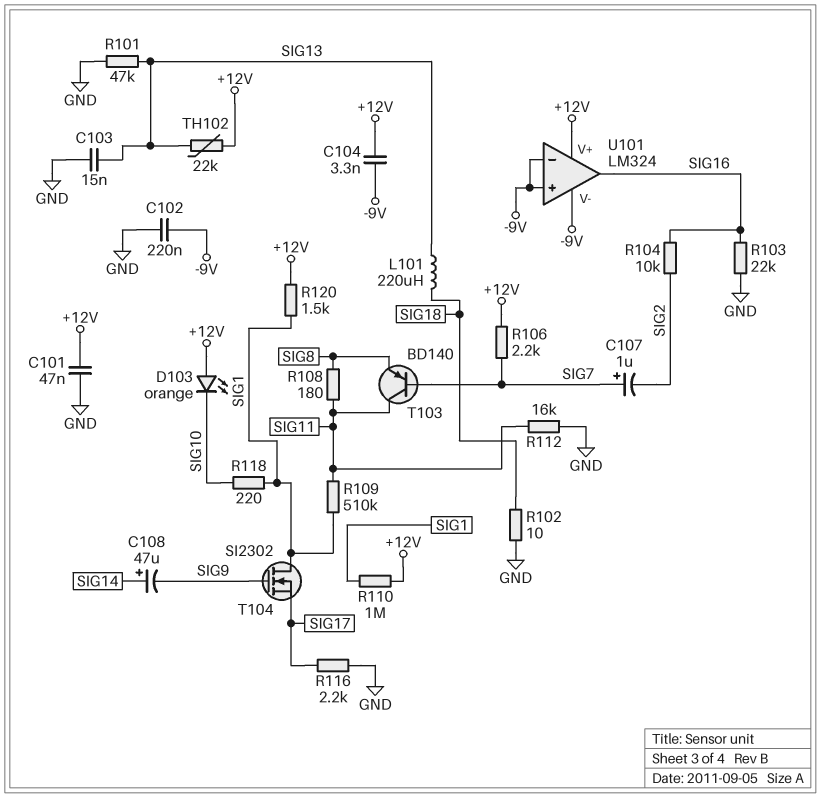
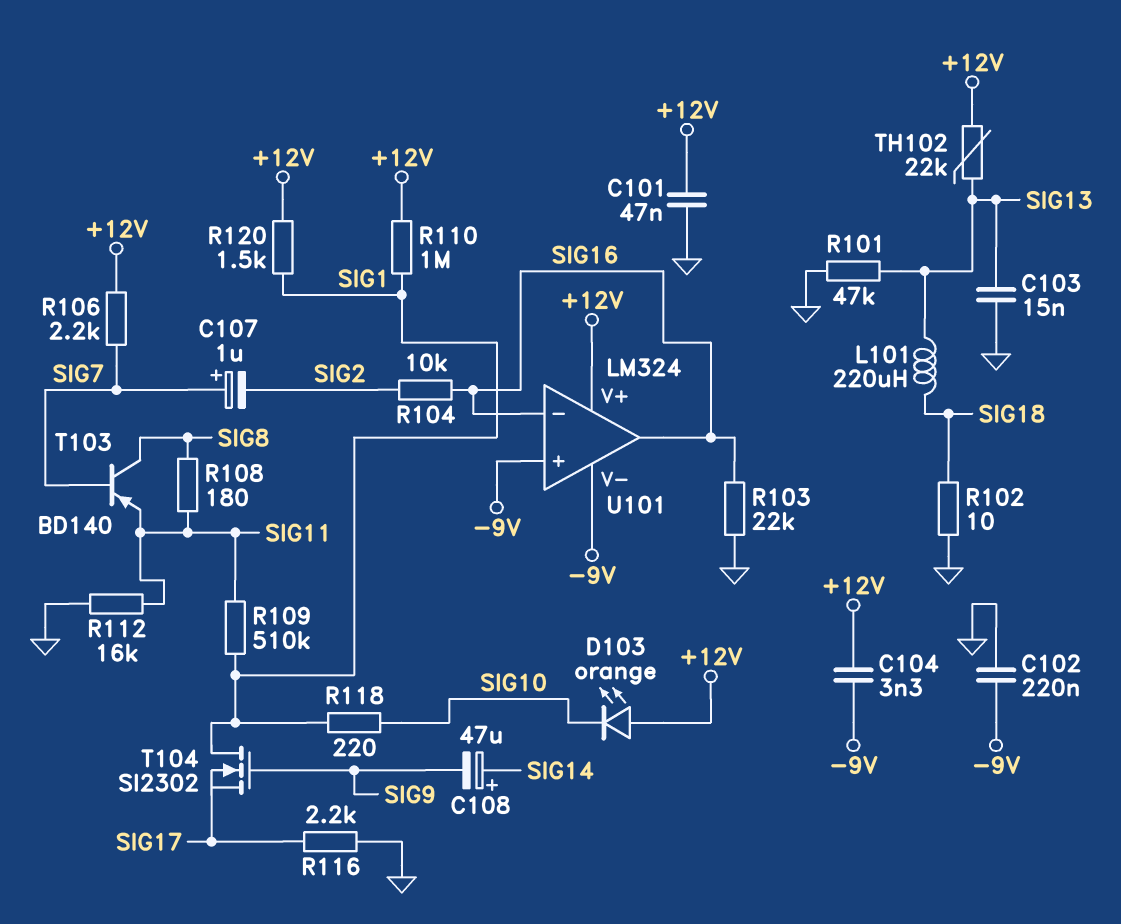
T103: PNP BD140 (B SIG7, C SIG11, E SIG8) -> PNP BD140 (B SIG7, C SIG8, E SIG11)
U101 pin in-: -9V -> SIG16

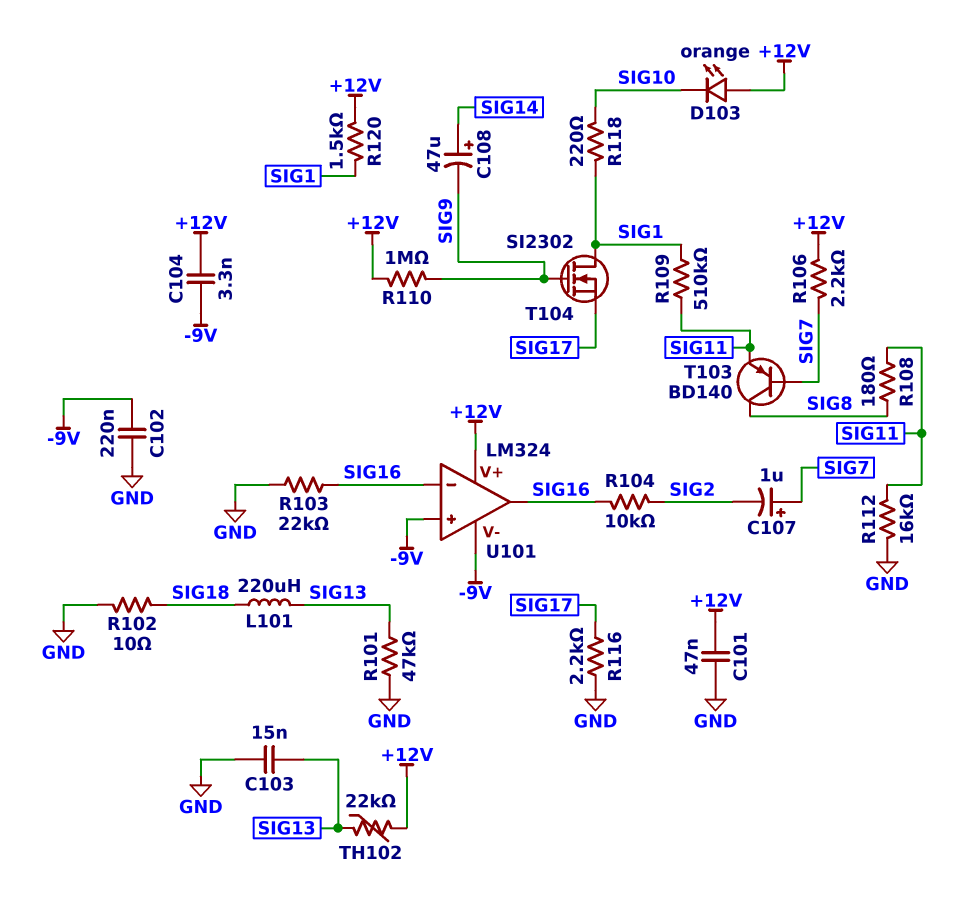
R110: 1M (+12V, SIG1) -> 1M (+12V, SIG9)

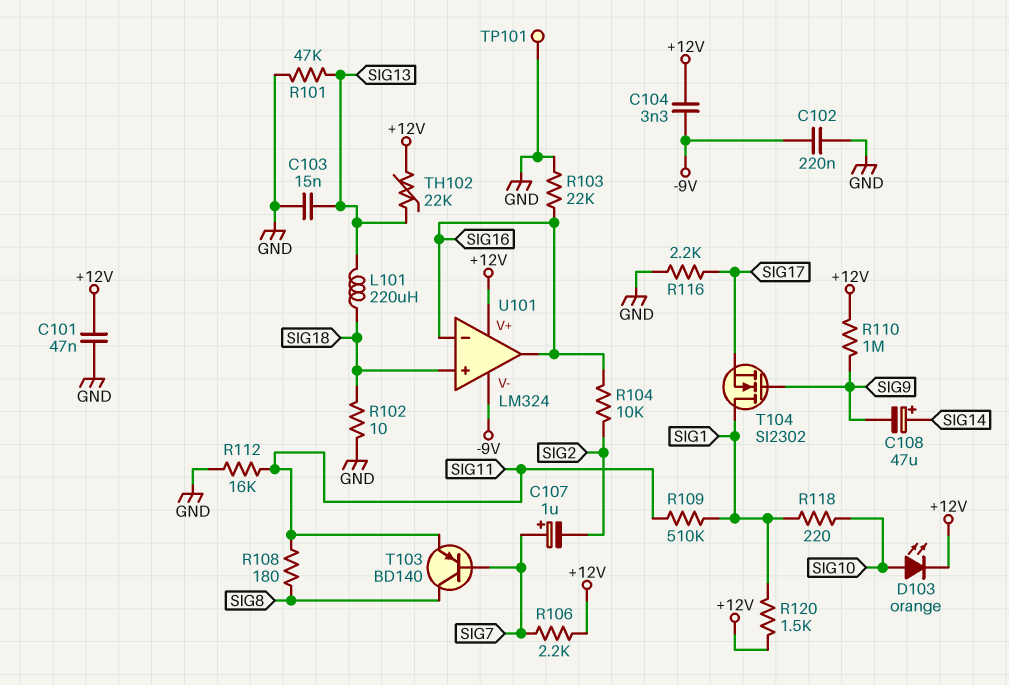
D103: LED orange (A +12V, K SIG10) -> LED orange (A SIG10, K +12V)
TP101: none -> test point (GND)
U101 pin in+: -9V -> SIG18

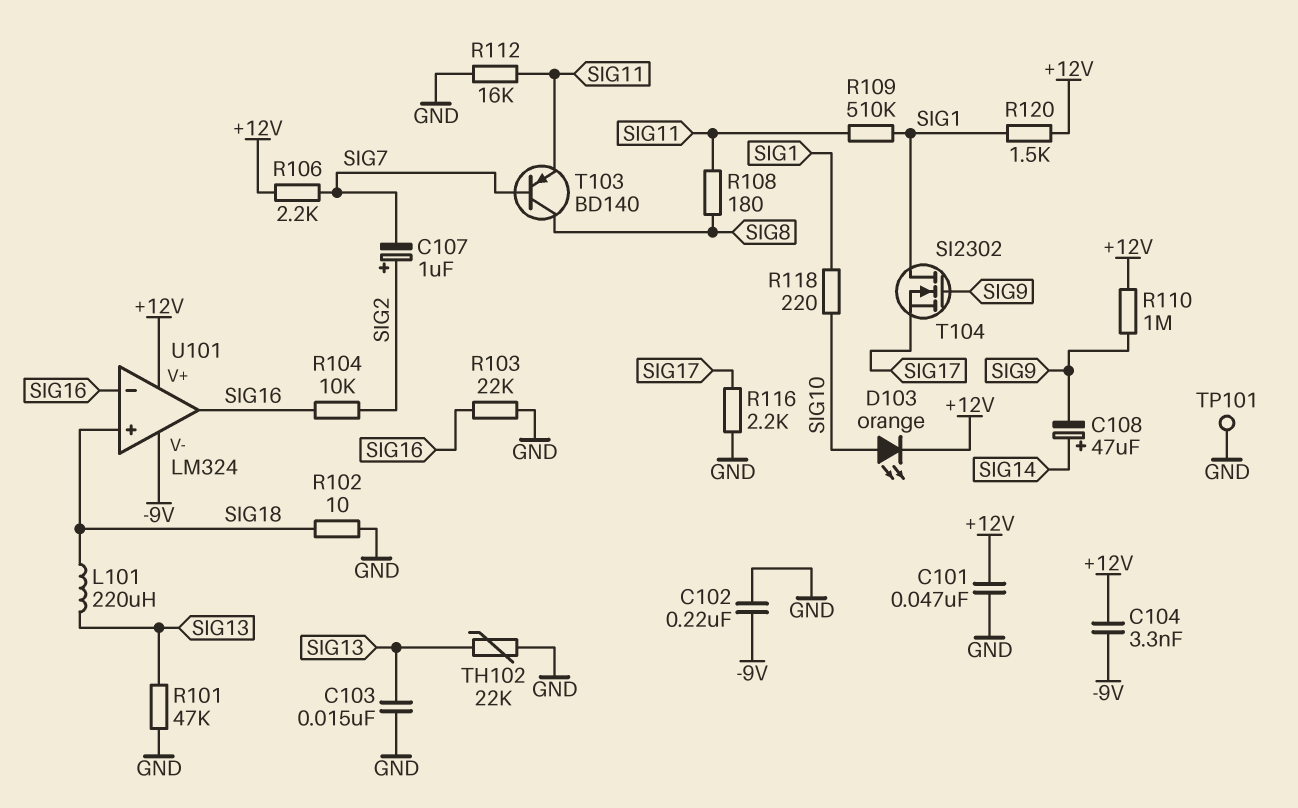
C107: 1uF (plus SIG7, minus SIG2) -> 1uF (plus SIG2, minus SIG7)
TH102: 22k (+12V, SIG13) -> 22k (GND, SIG13)

